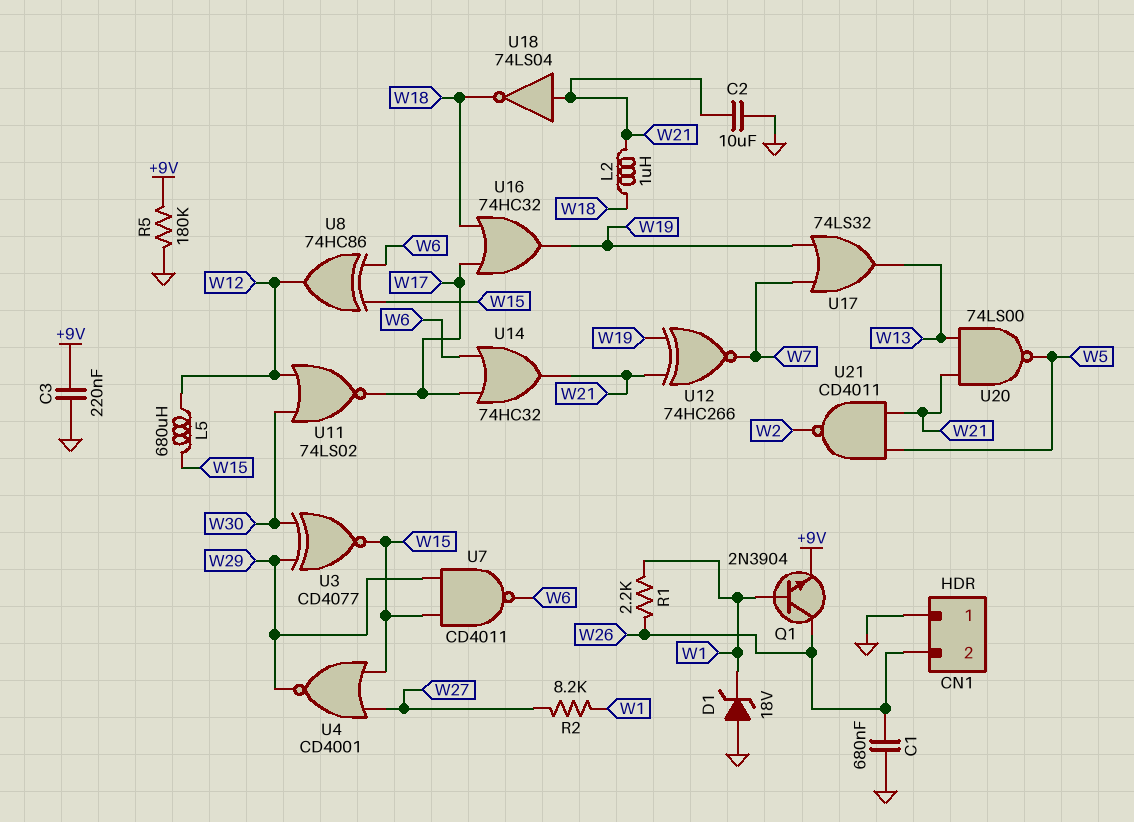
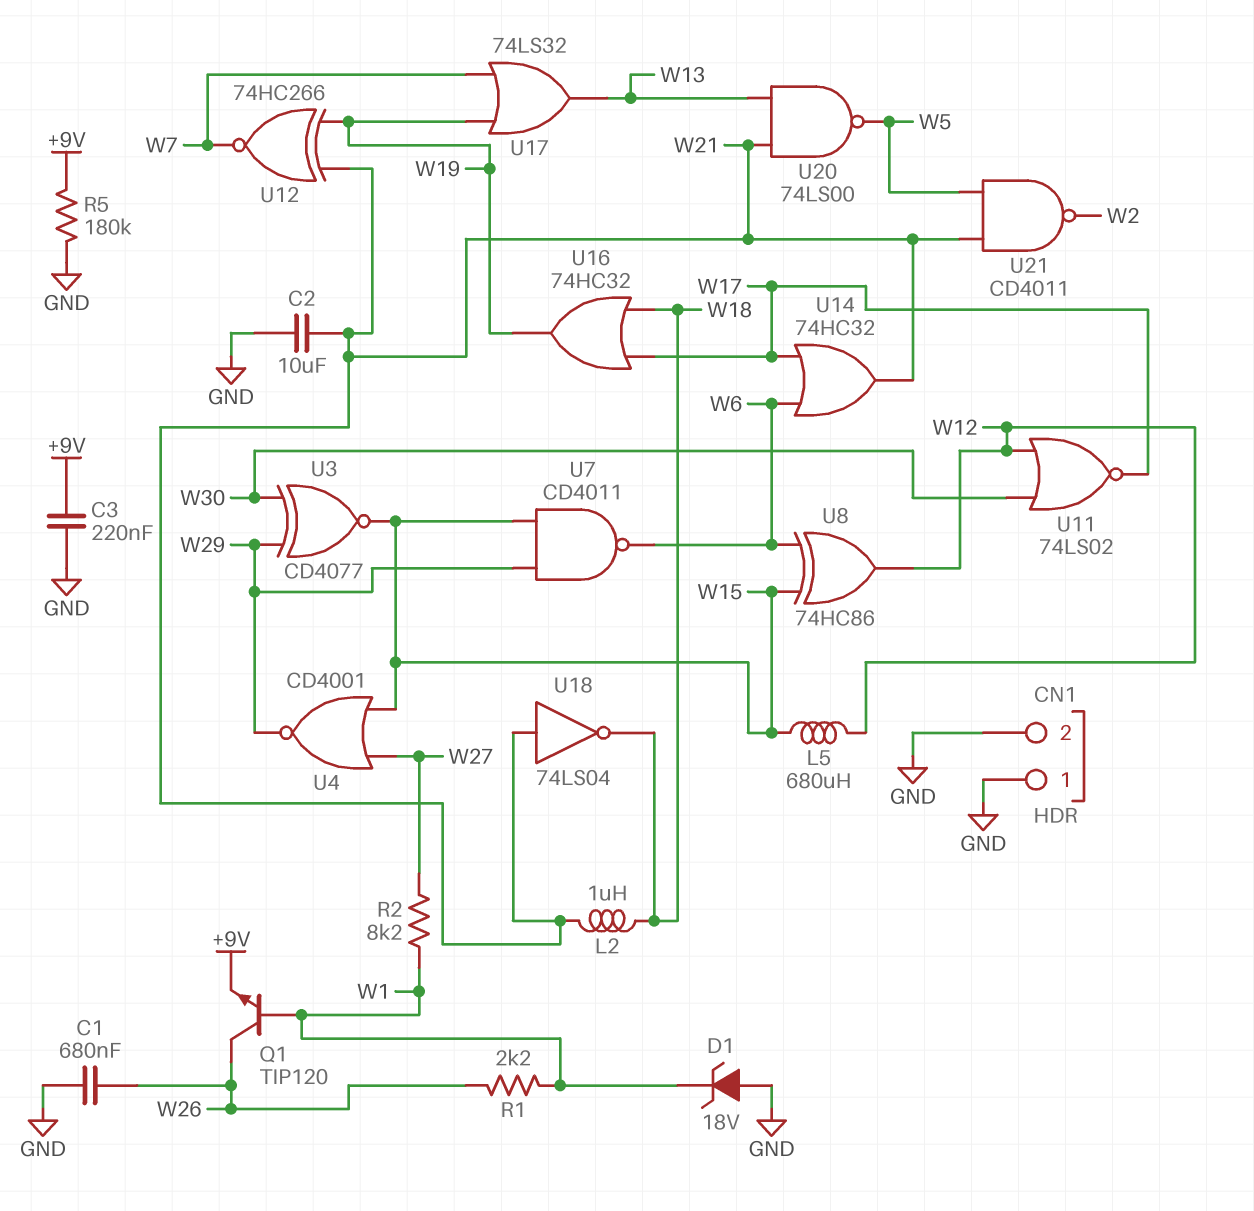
CN1 pin 2: W26 -> GND
Q1: NPN 2N3904 (B W1, C W26, E +9V) -> NPN TIP120 (B W1, C W26, E +9V)

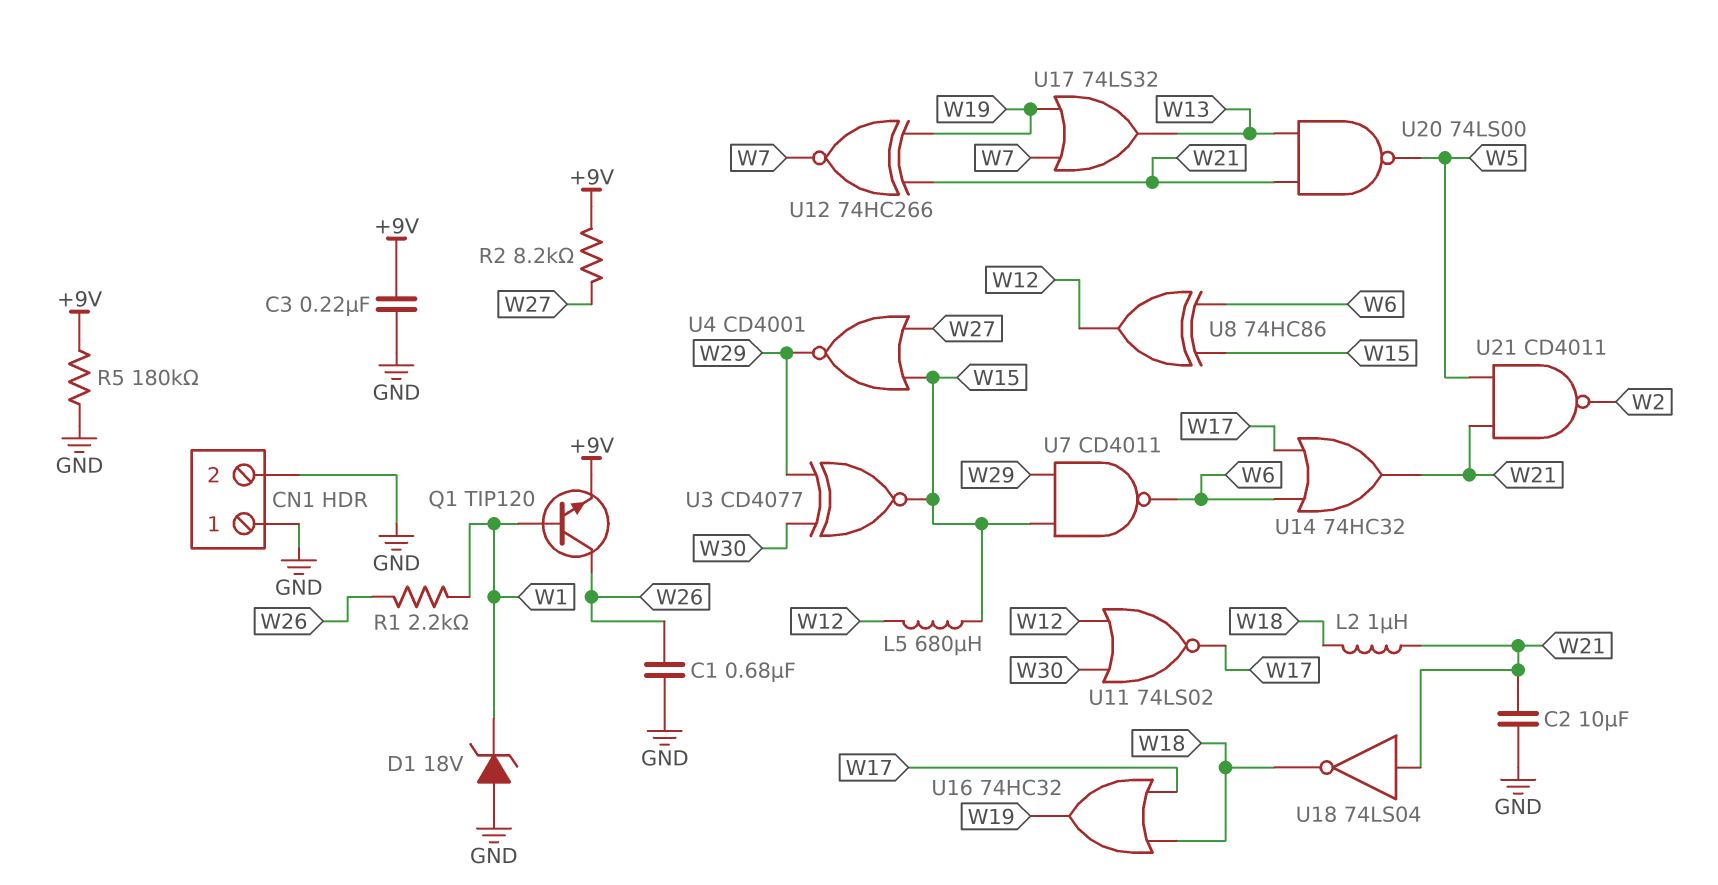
R2: 8.2k (W1, W27) -> 8.2k (+9V, W27)

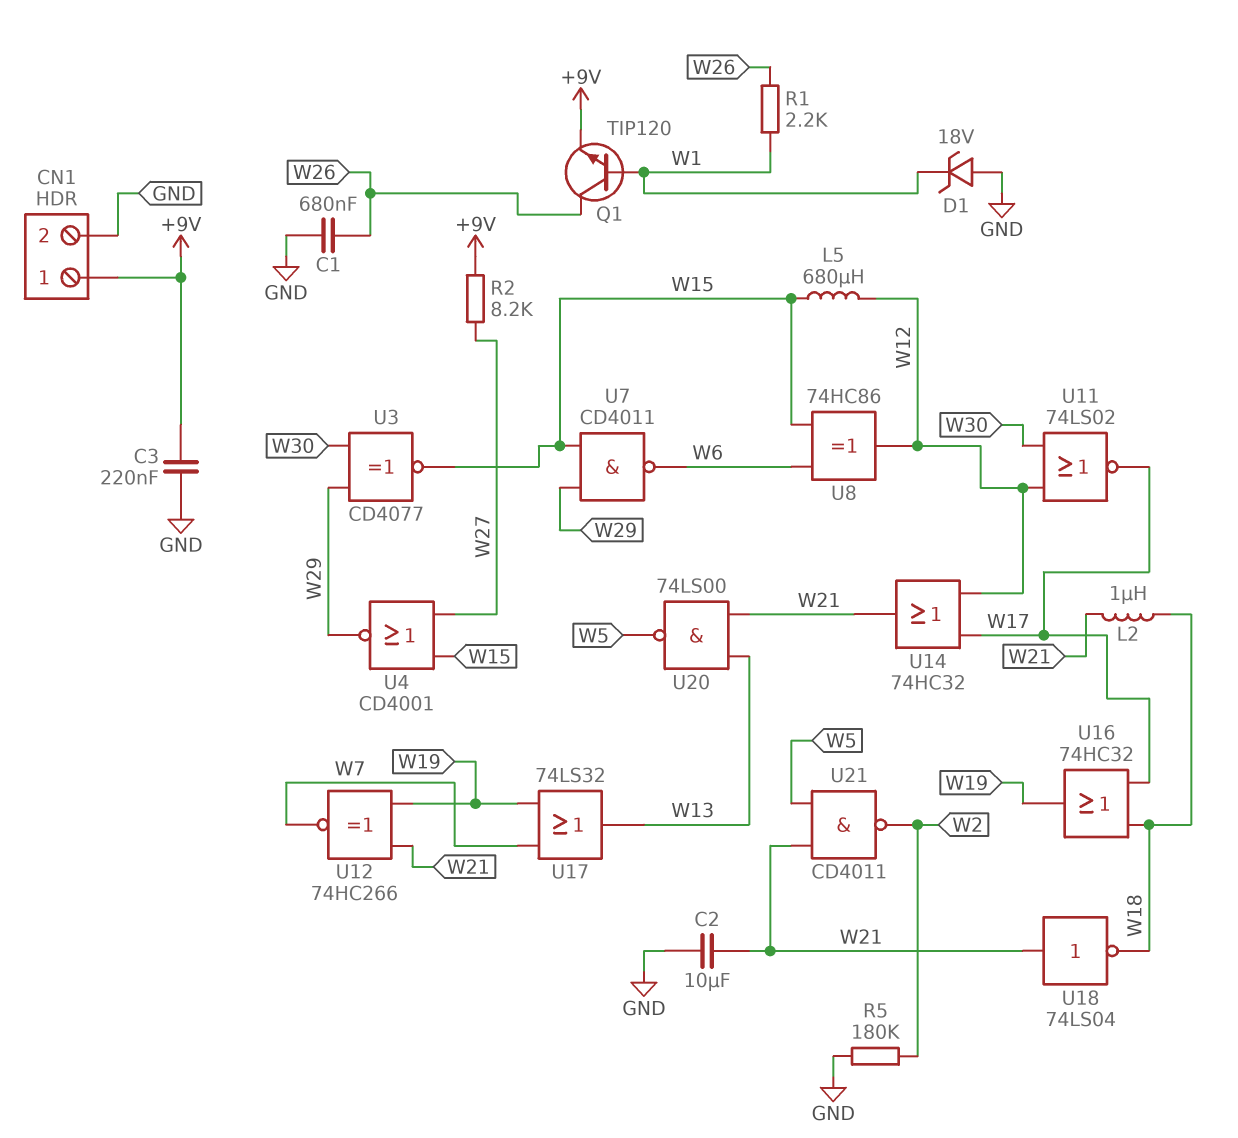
CN1 pin 1: GND -> +9V
R5: 180k (+9V, GND) -> 180k (GND, W2)
U14: OR 74HC32 (in W6, in W17, out W21) -> OR 74HC32 (in W12, in W17, out W21)

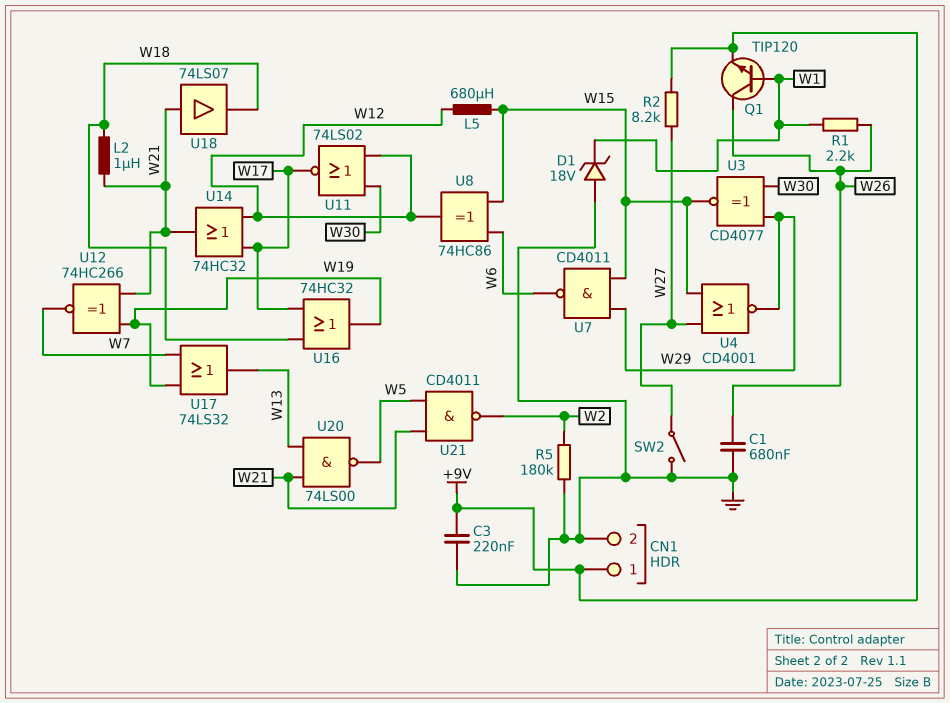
C2: 10uF (GND, W21) -> none
SW2: none -> switch (GND, W27)
U18: NOT 74LS04 (in W21, out W18) -> buffer 74LS07 (in W21, out W18)

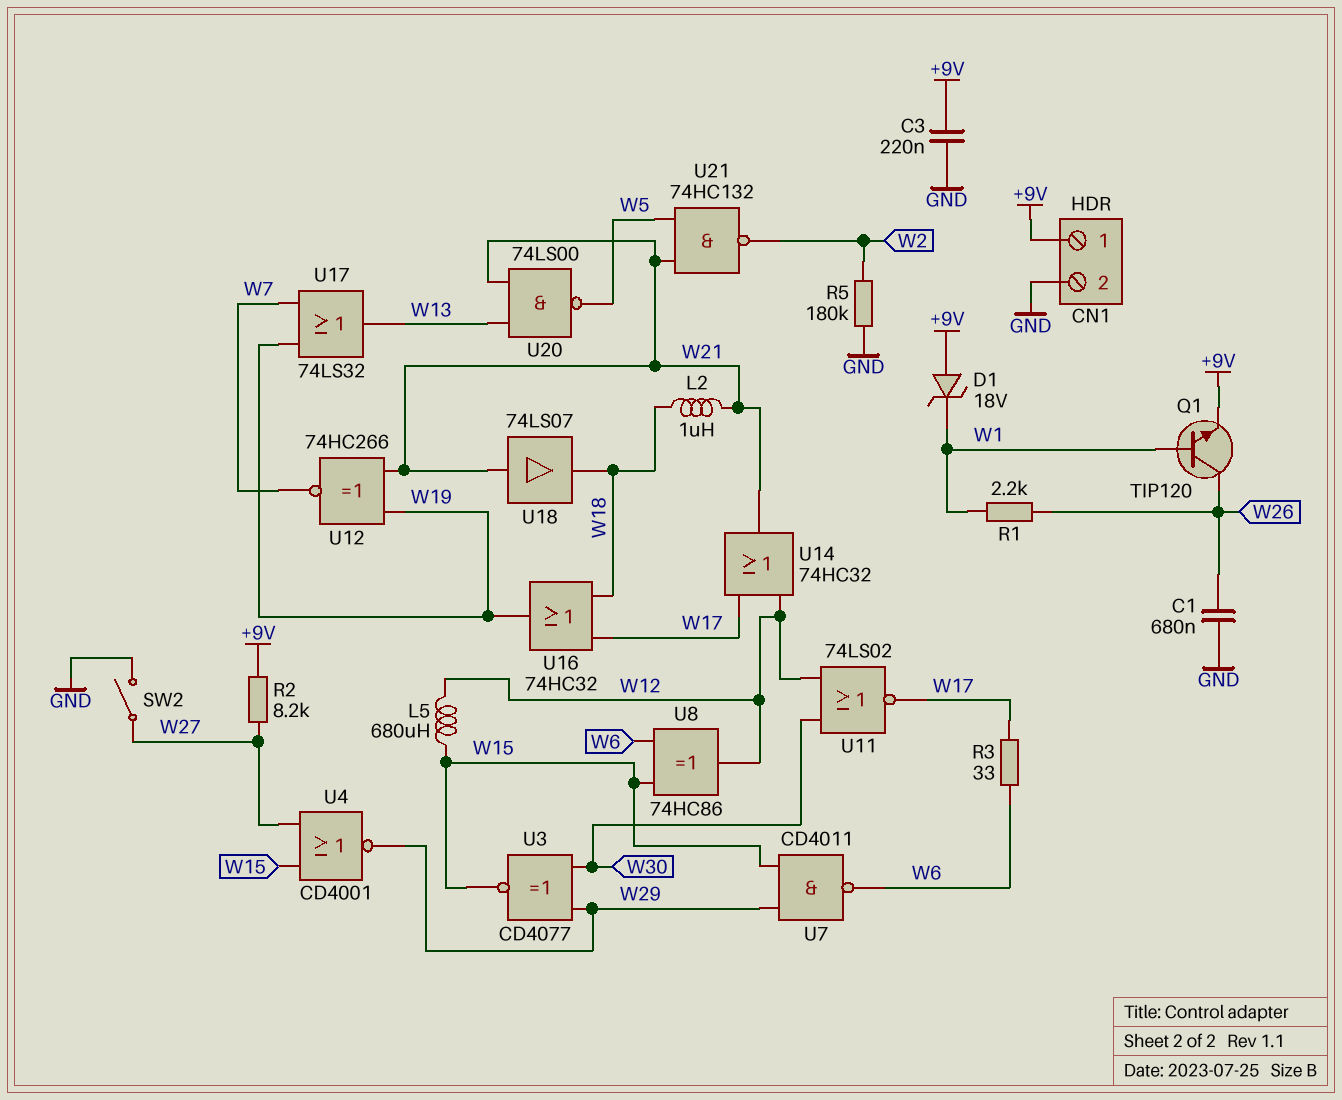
D1: zener 18V (A GND, K W1) -> zener 18V (A +9V, K W1)
R3: none -> 33 (W6, W17)
U21: NAND CD4011 (in W5, in W21, out W2) -> NAND 74HC132 (in W5, in W21, out W2)

